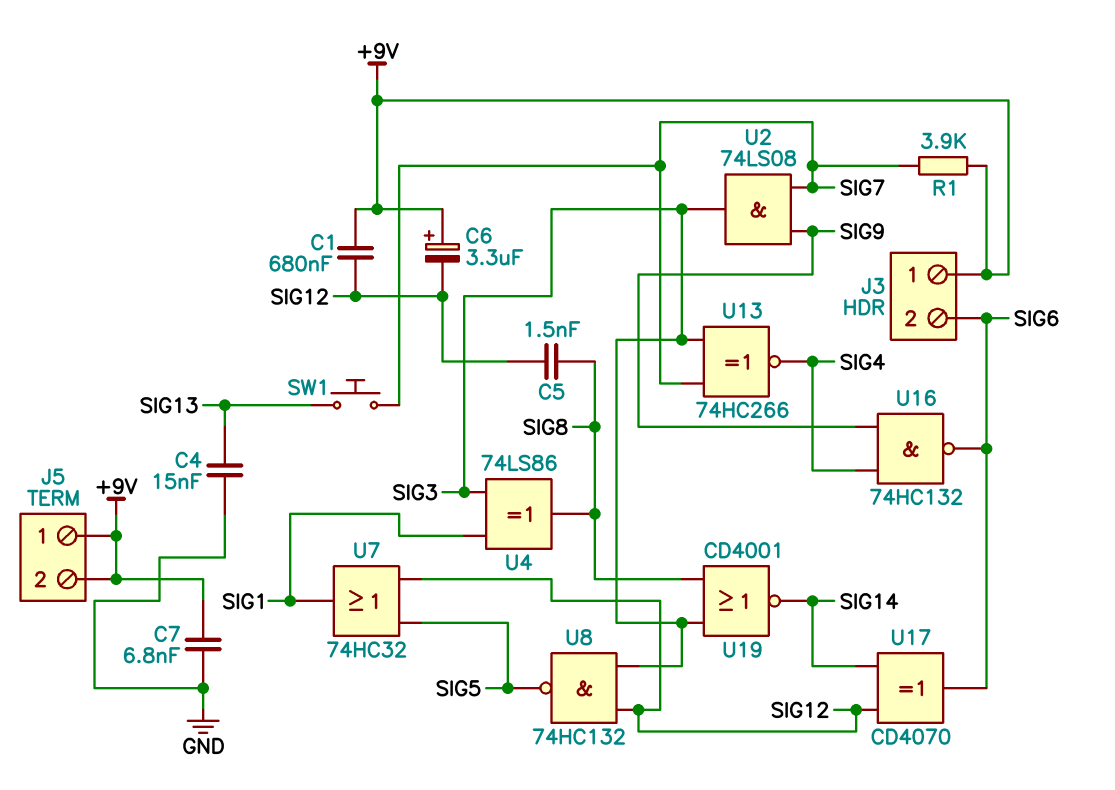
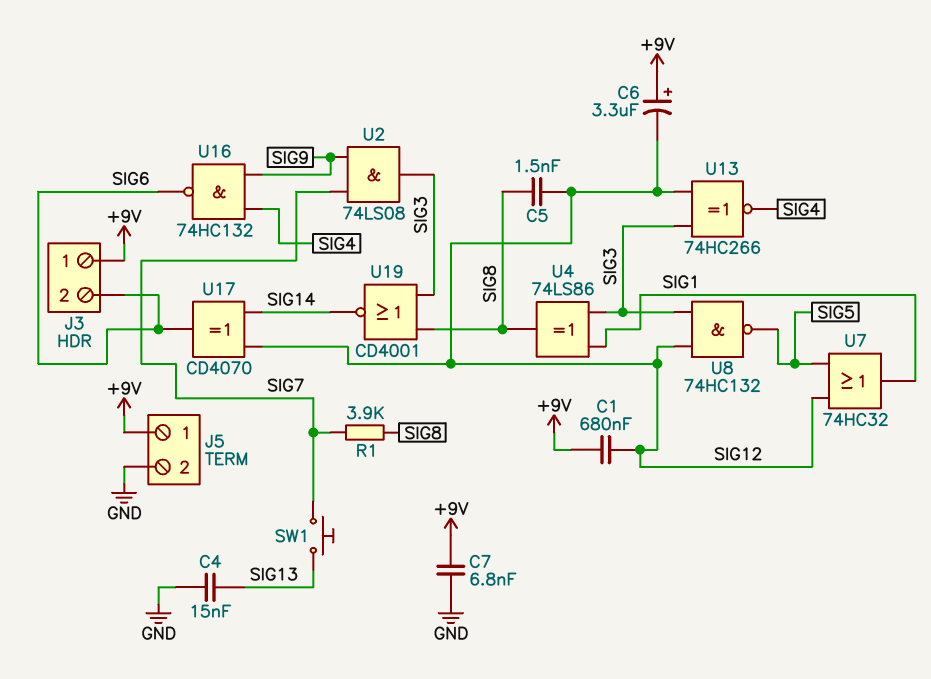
J5 pin 2: +9V -> GND
R1: 3.9k (+9V, SIG7) -> 3.9k (SIG7, SIG8)
U13: XNOR 74HC266 (in SIG3, in SIG7, out SIG4) -> XNOR 74HC266 (in SIG3, in SIG12, out SIG4)

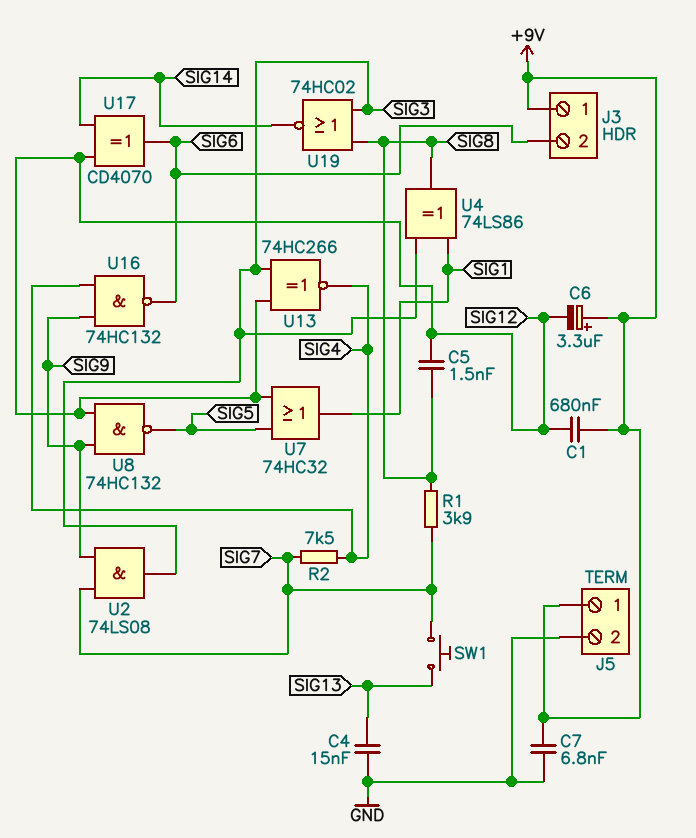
R2: none -> 7.5k (SIG4, SIG7)
U8: NAND 74HC132 (in SIG3, in SIG12, out SIG5) -> NAND 74HC132 (in SIG9, in SIG12, out SIG5)
U19: NOR CD4001 (in SIG3, in SIG8, out SIG14) -> NOR 74HC02 (in SIG3, in SIG8, out SIG14)

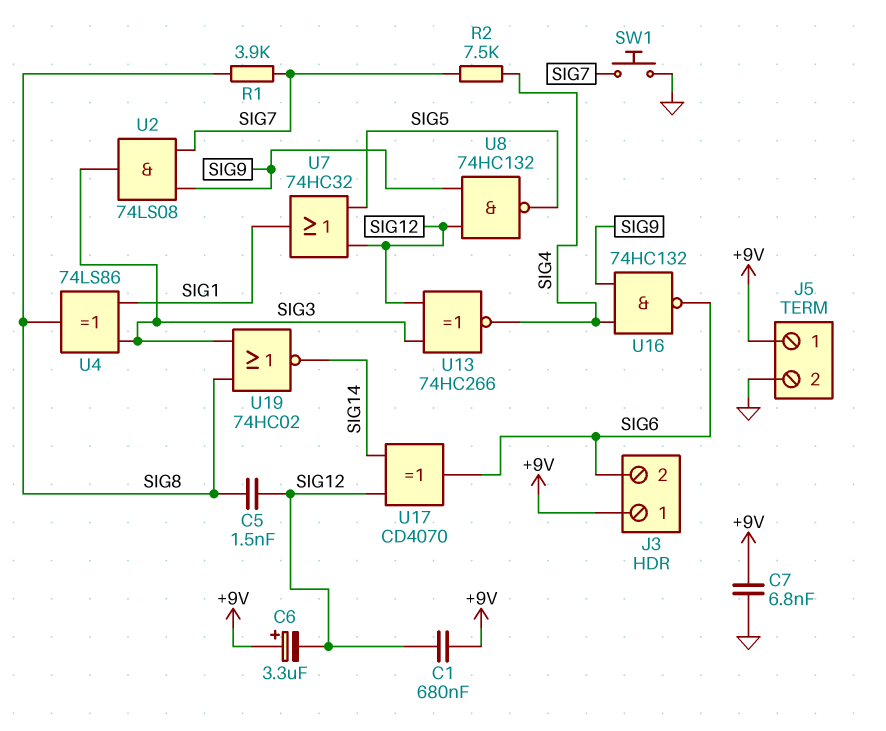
C4: 15nF (GND, SIG13) -> none
SW1: button (SIG7, SIG13) -> button (GND, SIG7)

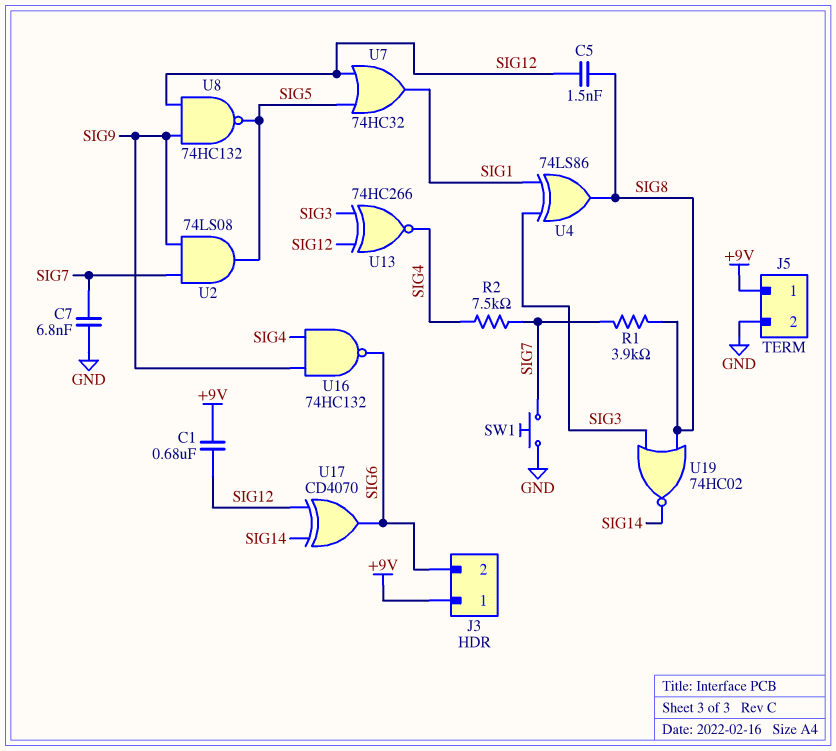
C6: 3.3uF (plus +9V, minus SIG12) -> none
C7: 6.8nF (+9V, GND) -> 6.8nF (GND, SIG7)
U2: AND 74LS08 (in SIG7, in SIG9, out SIG3) -> AND 74LS08 (in SIG7, in SIG9, out SIG5)

